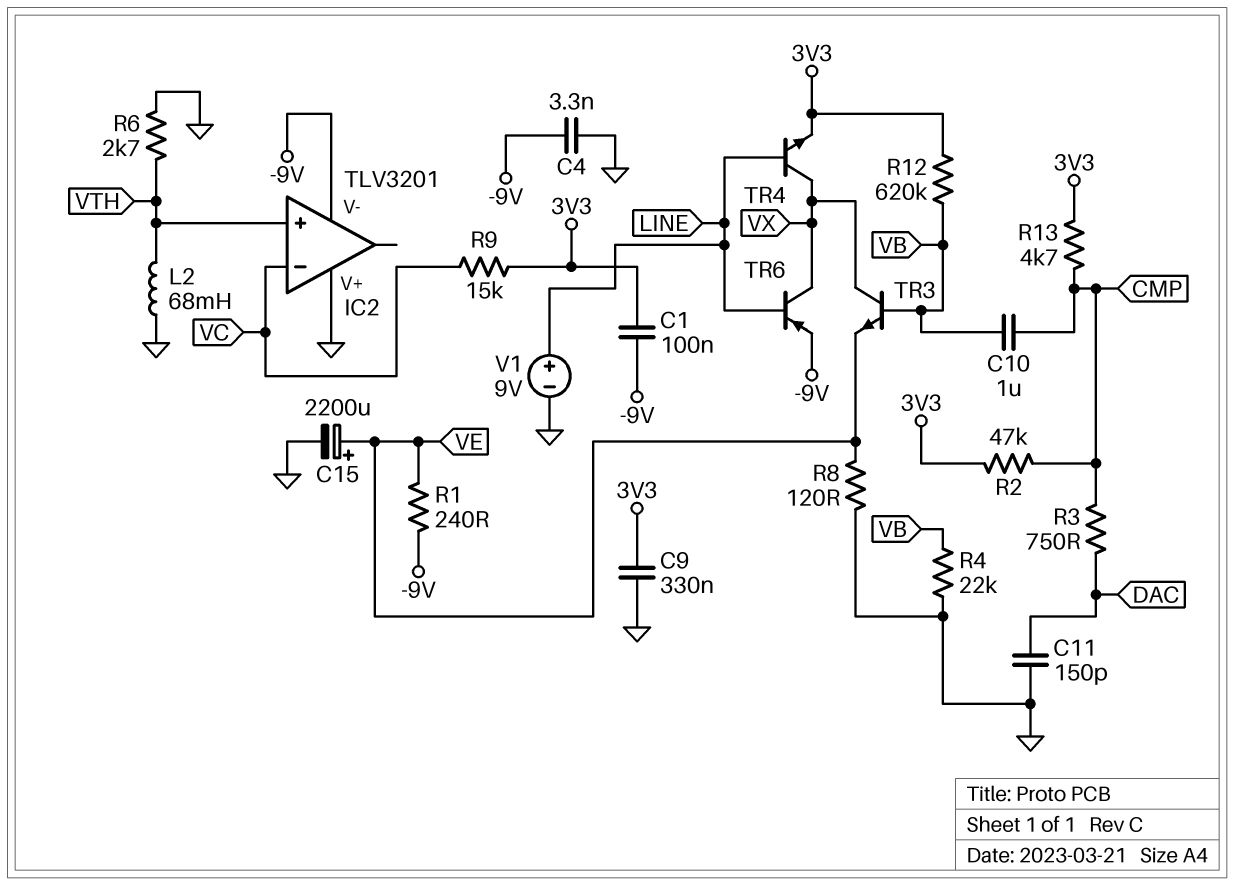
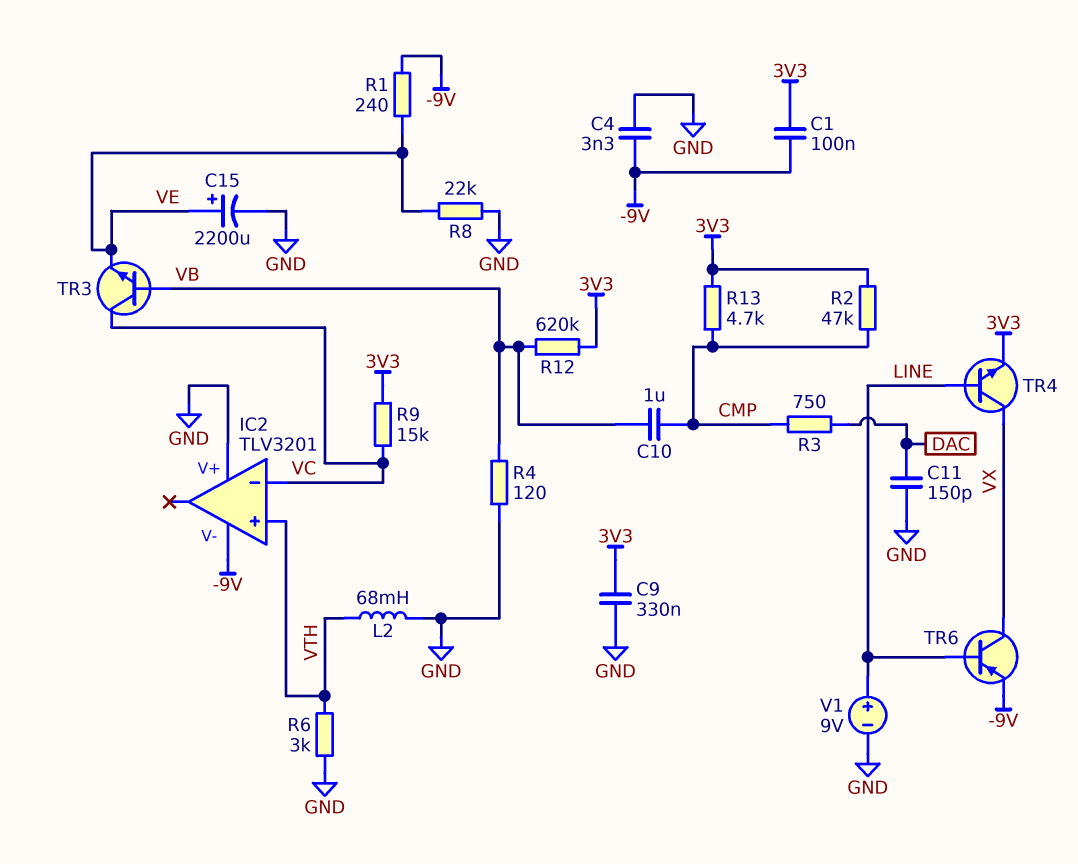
R4: 22k (GND, VB) -> 120 (GND, VB)
R6: 2.7k (GND, VTH) -> 3k (GND, VTH)
R8: 120 (GND, VE) -> 22k (GND, VE)
TR3: NPN (B VB, C VX, E VE) -> NPN (B VB, C VC, E VE)

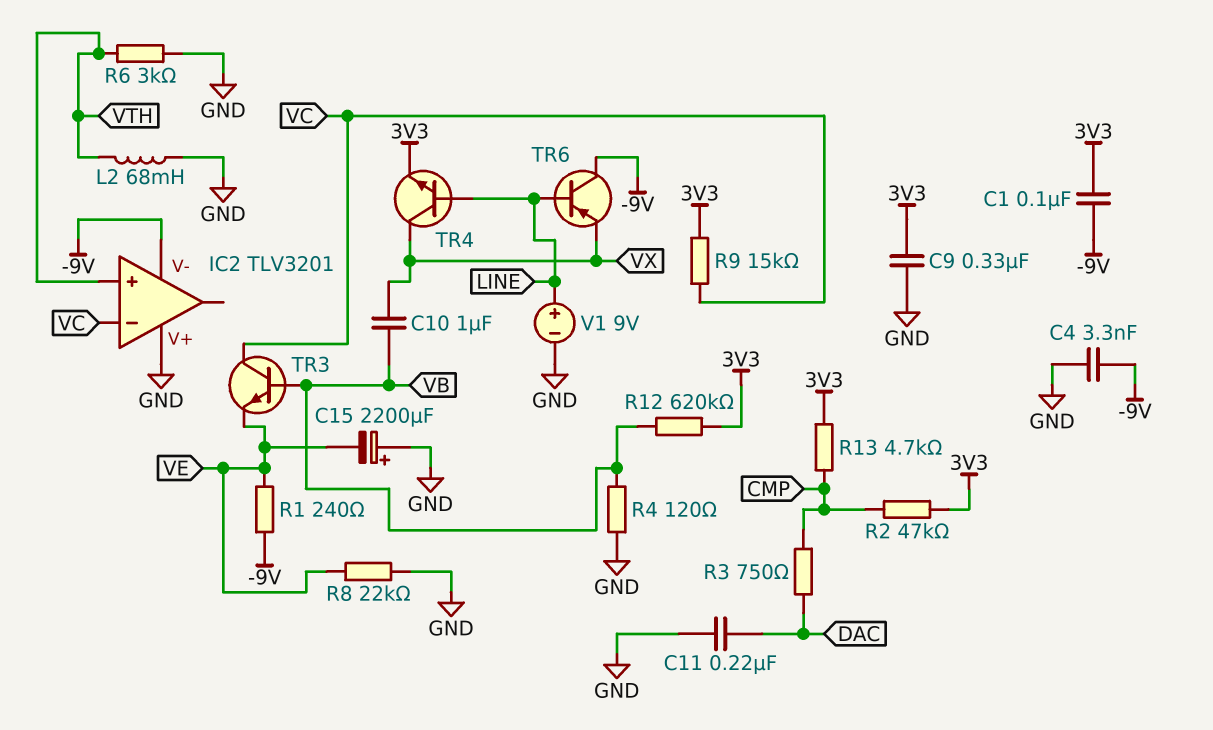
C10: 1uF (CMP, VB) -> 1uF (VB, VX)
C11: 150pF (DAC, GND) -> 220nF (DAC, GND)
C15: 2200uF (plus VE, minus GND) -> 2200uF (plus GND, minus VE)
TR6: PNP (B LINE, C VX, E -9V) -> PNP (B LINE, C -9V, E VX)

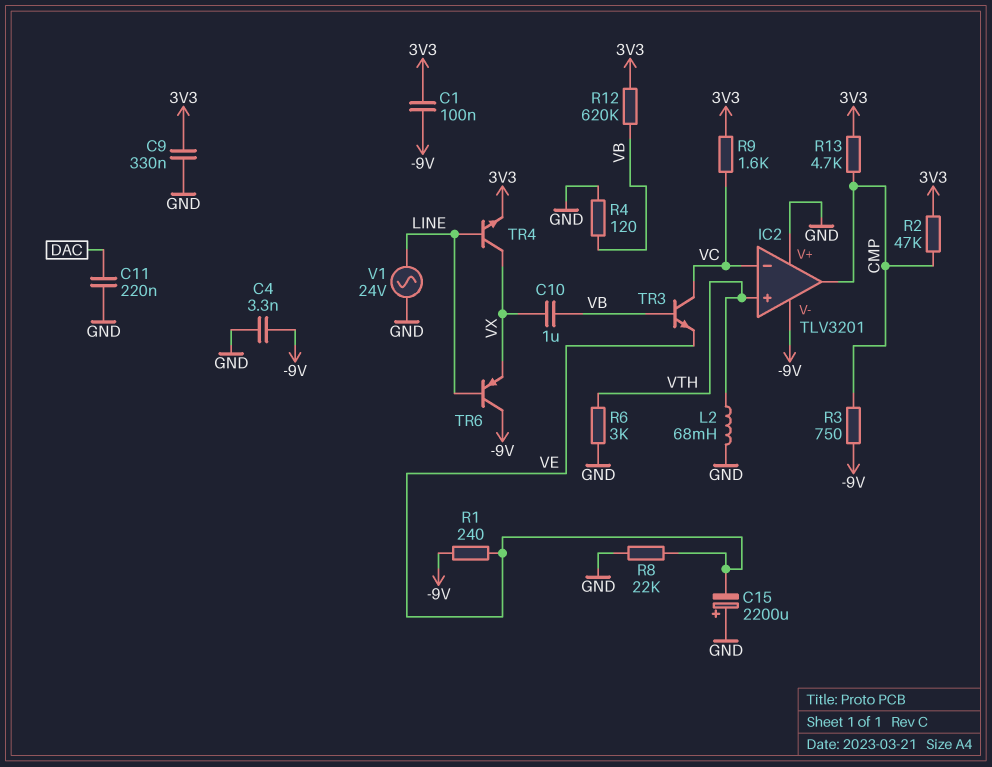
IC2 pin out: none -> CMP
R3: 750 (CMP, DAC) -> 750 (-9V, CMP)
R9: 15k (3V3, VC) -> 1.6k (3V3, VC)
V1: 9V (plus LINE, minus GND) -> AC 24V (GND, LINE)

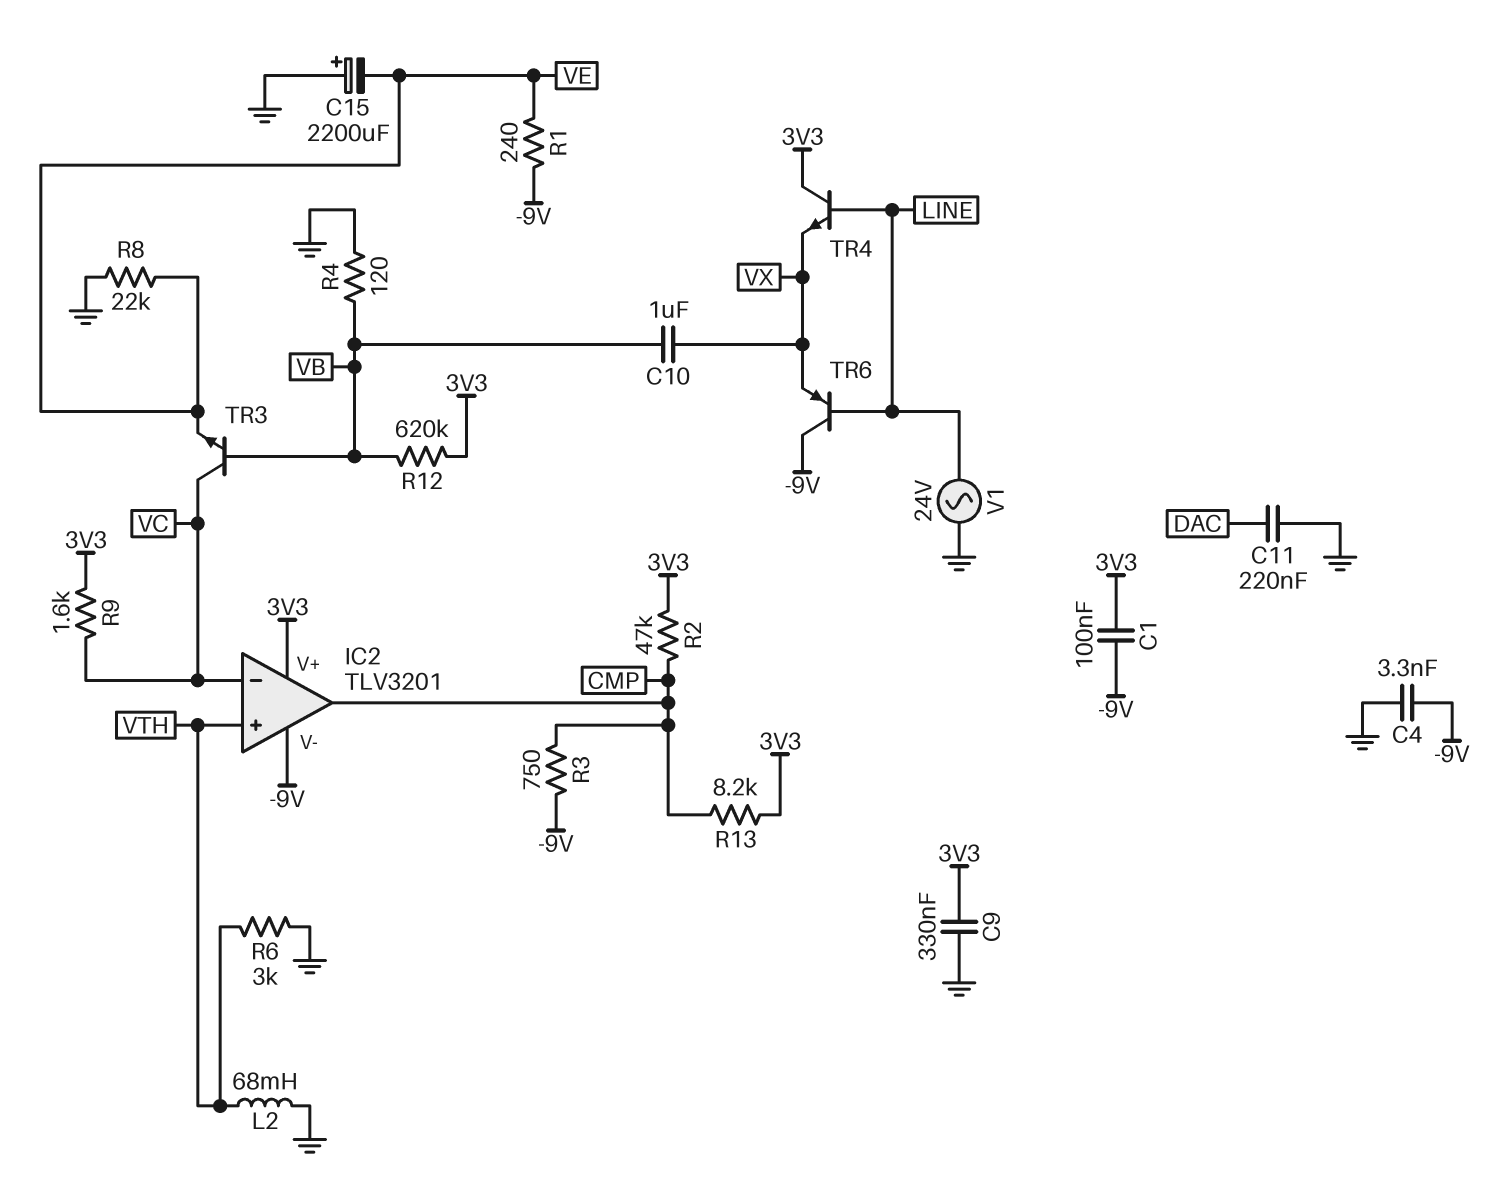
IC2 pin V+: GND -> 3V3
R13: 4.7k (3V3, CMP) -> 8.2k (3V3, CMP)
TR4: NPN (B LINE, C VX, E 3V3) -> NPN (B LINE, C 3V3, E VX)

